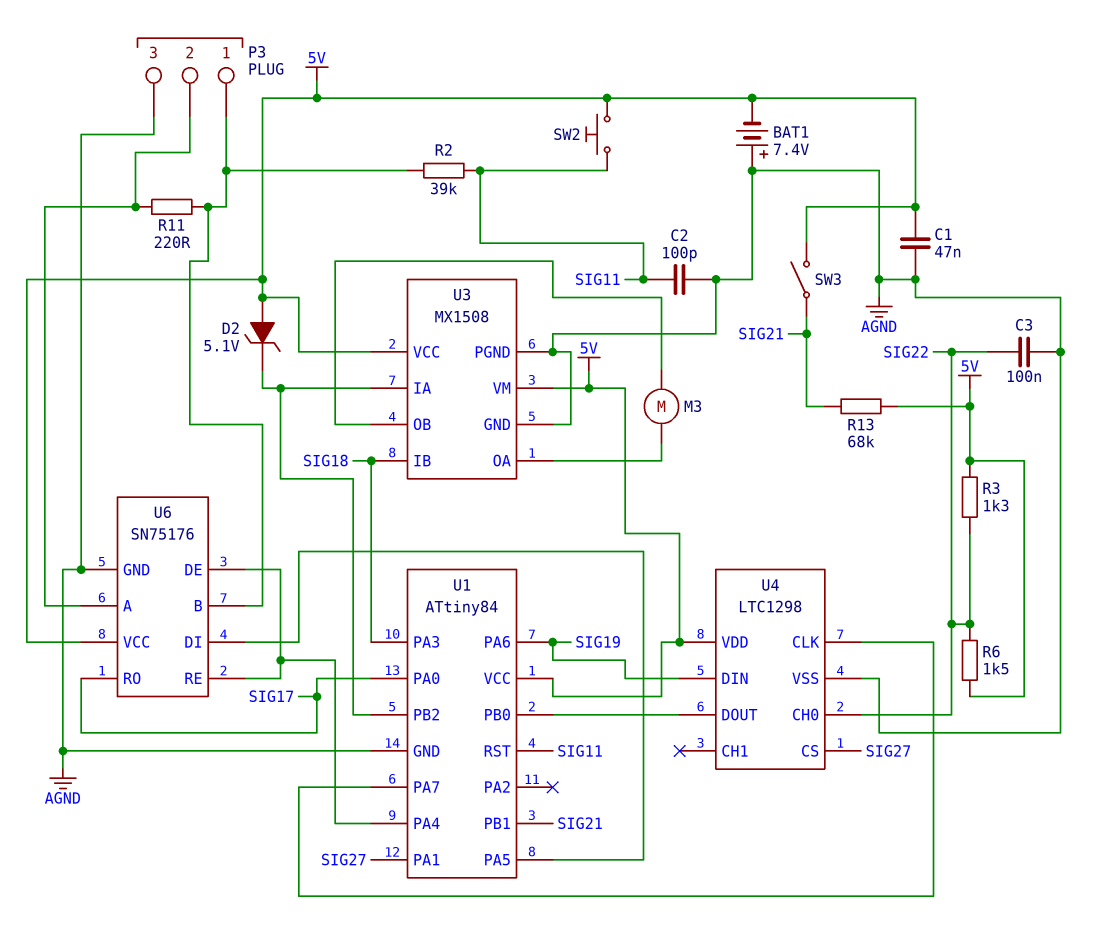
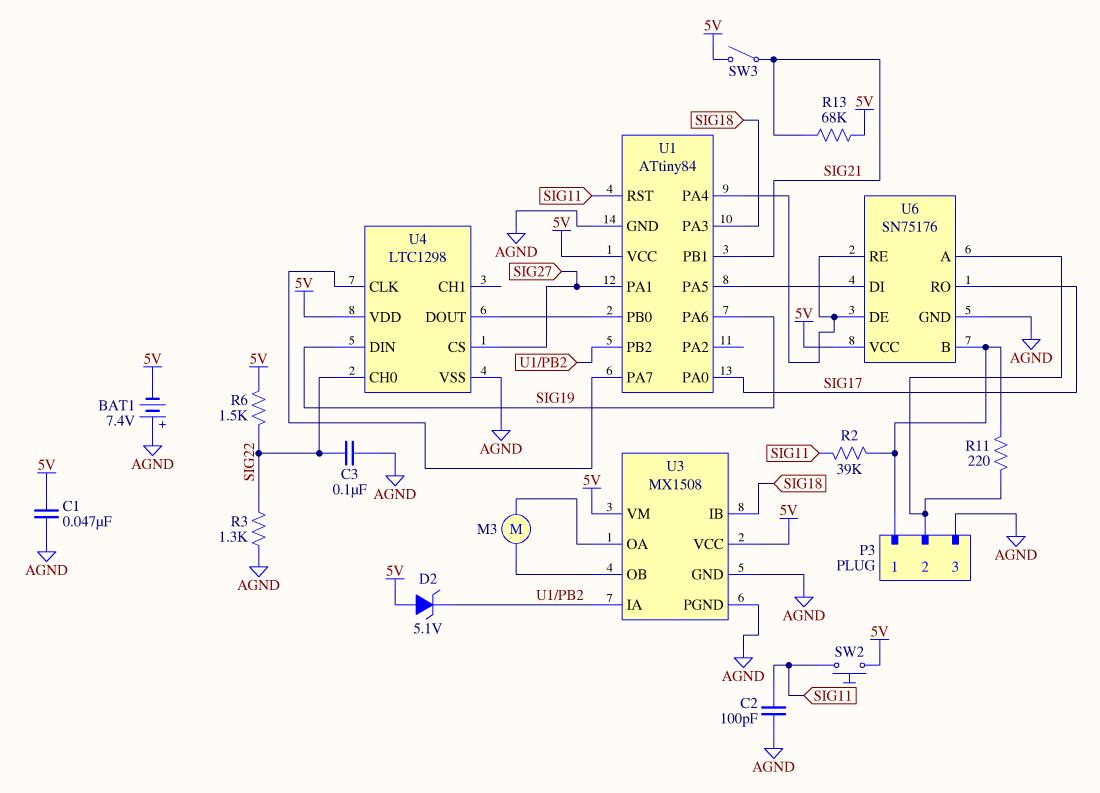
R3: 1.3k (5V, SIG22) -> 1.3k (AGND, SIG22)

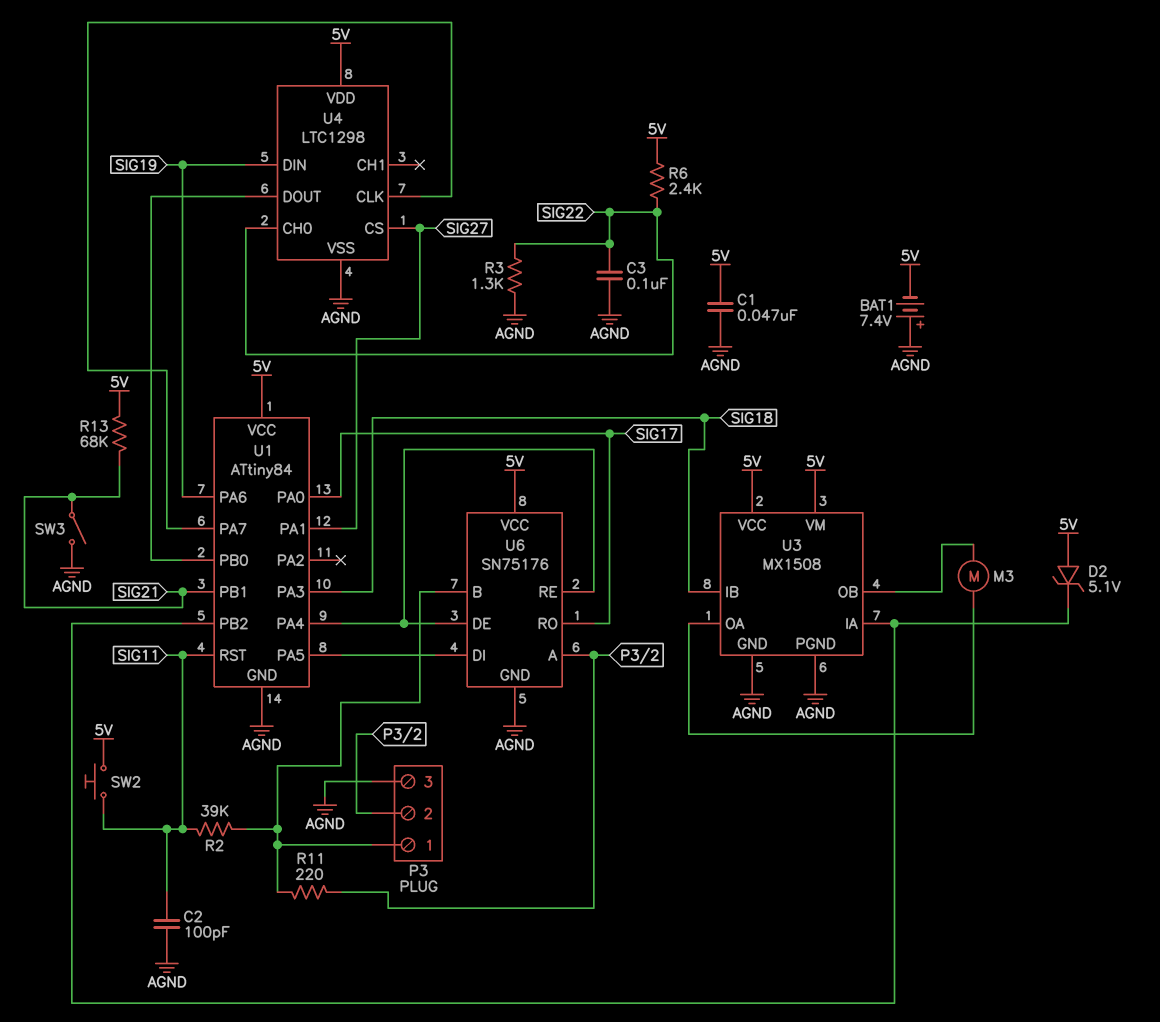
R6: 1.5k (5V, SIG22) -> 2.4k (5V, SIG22)
SW3: switch (5V, SIG21) -> switch (AGND, SIG21)

